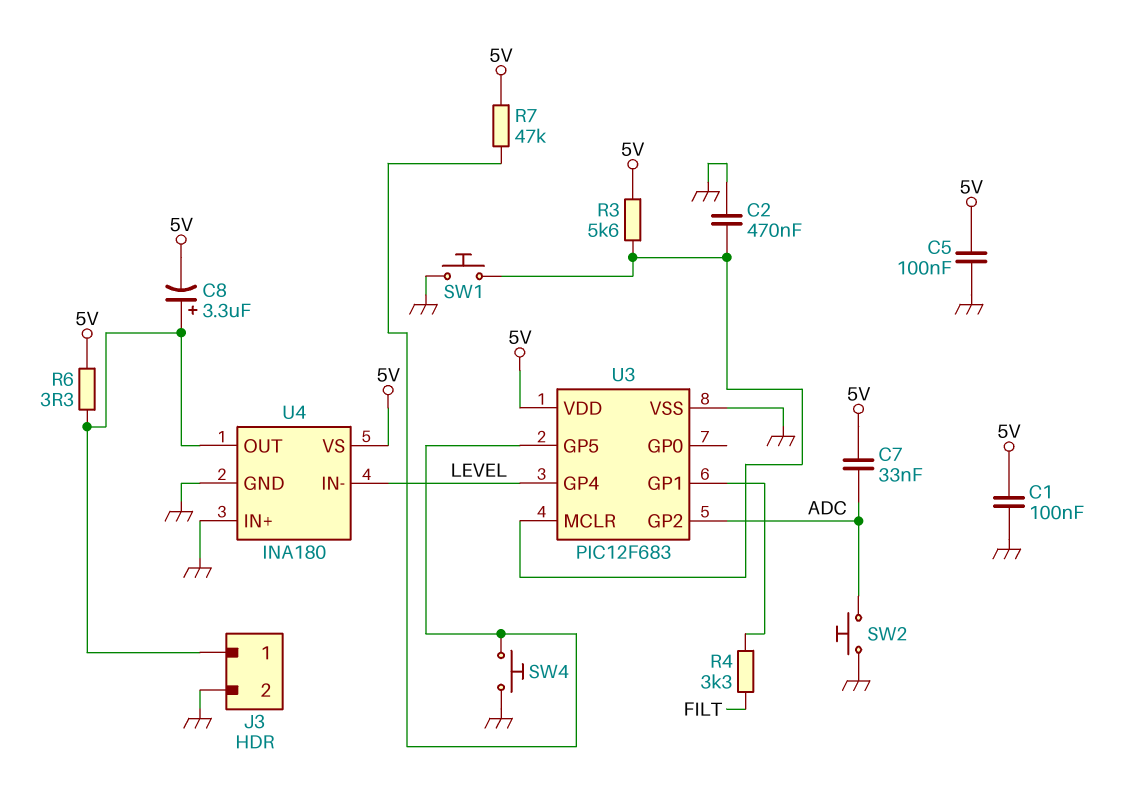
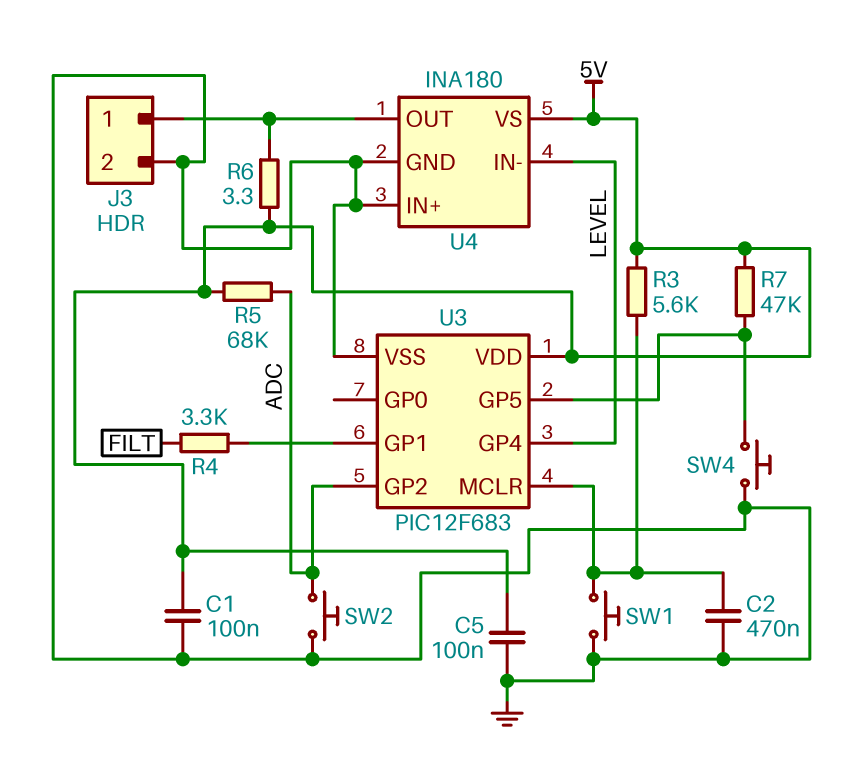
C7: 33nF (5V, ADC) -> none
C8: 3.3uF (plus J3/1, minus 5V) -> none
R5: none -> 68k (5V, ADC)

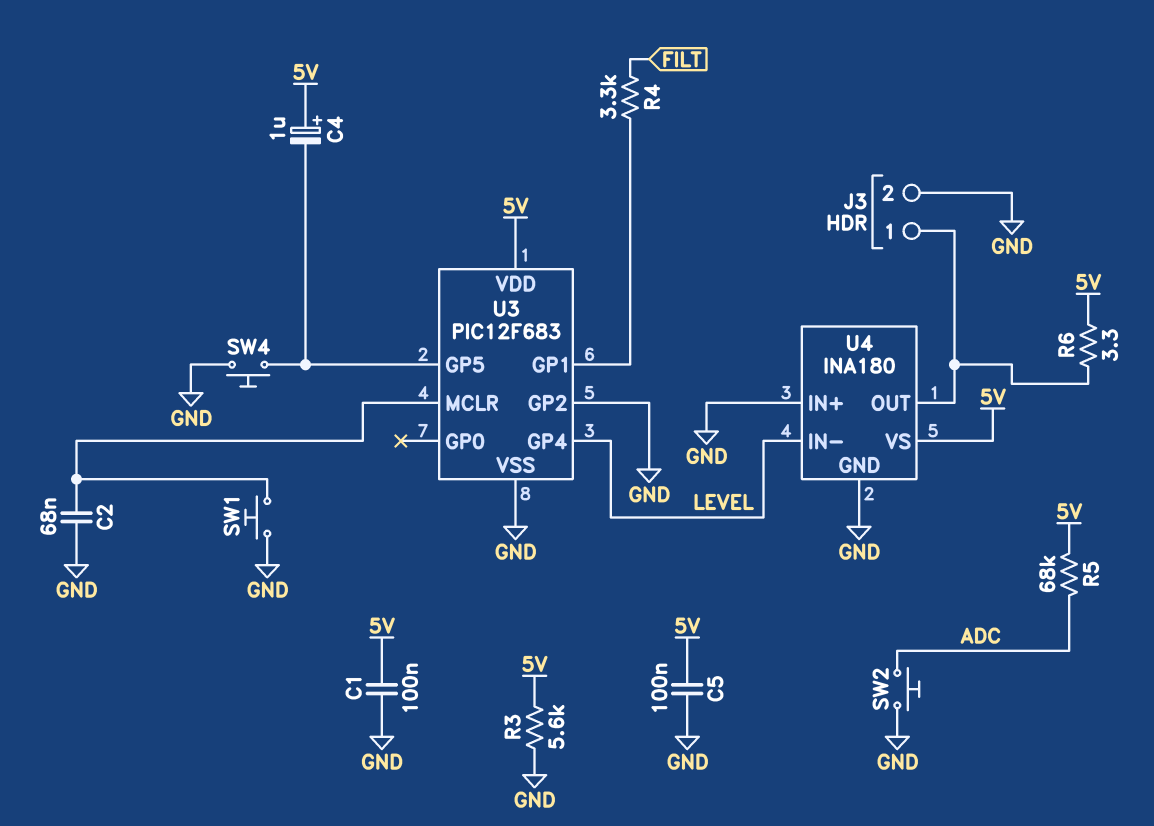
C2: 470nF (GND, U3/MCLR) -> 68nF (GND, U3/MCLR)
C4: none -> 1uF (plus 5V, minus U3/GP5)
R3: 5.6k (5V, U3/MCLR) -> 5.6k (5V, GND)
R7: 47k (5V, U3/GP5) -> none
U3 pin GP2: ADC -> GND

